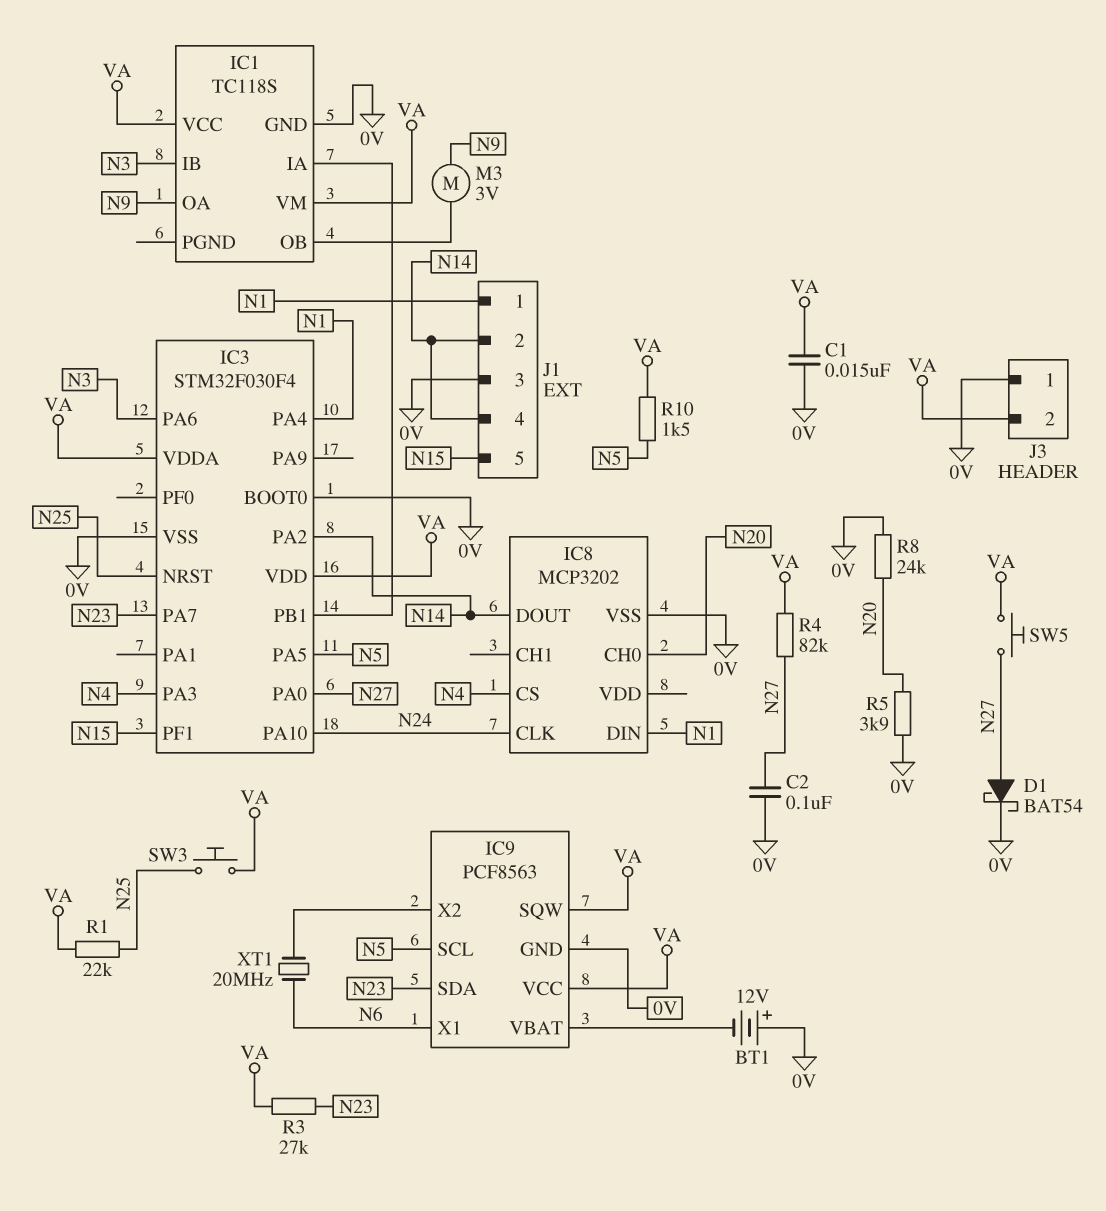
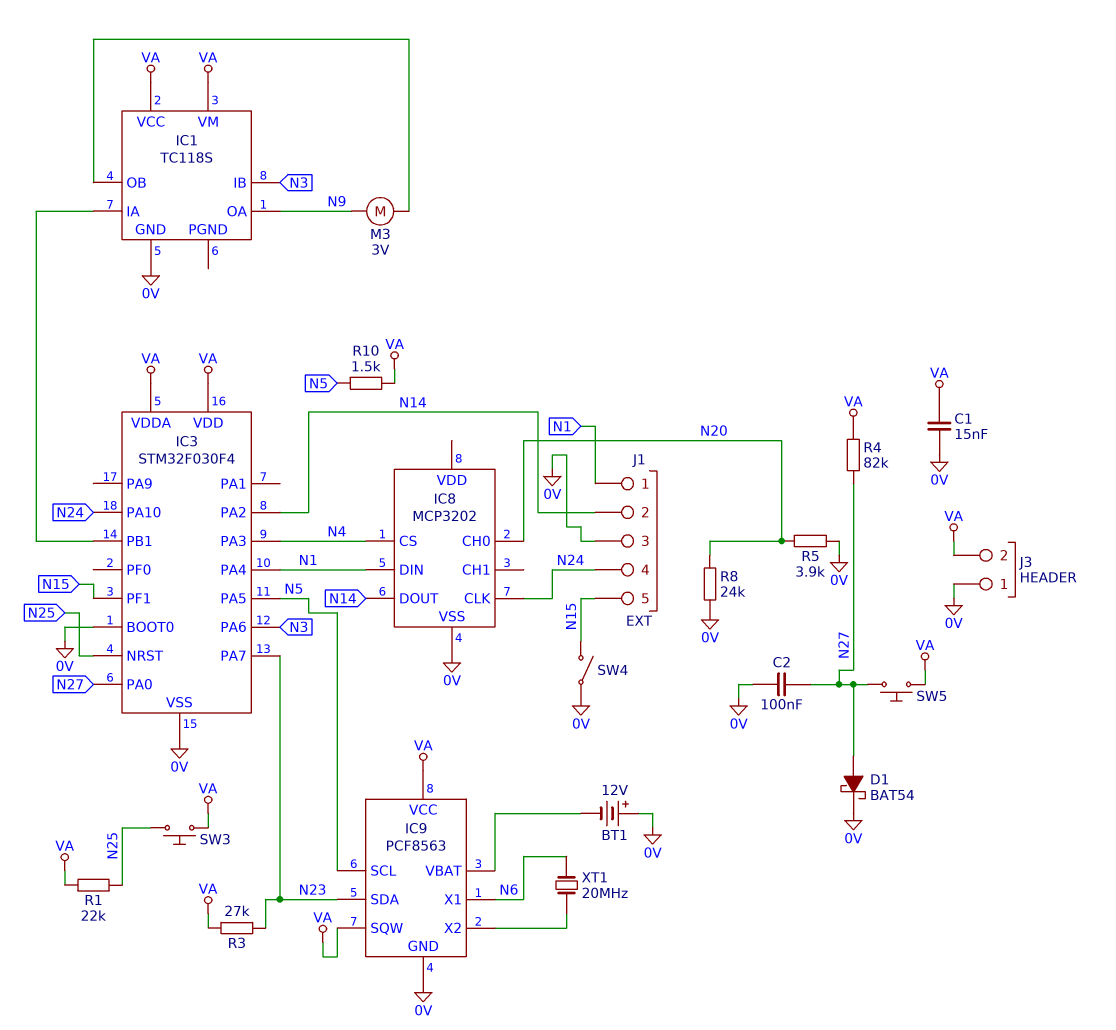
J1 pin 4: N14 -> N24
SW4: none -> switch (0V, N15)

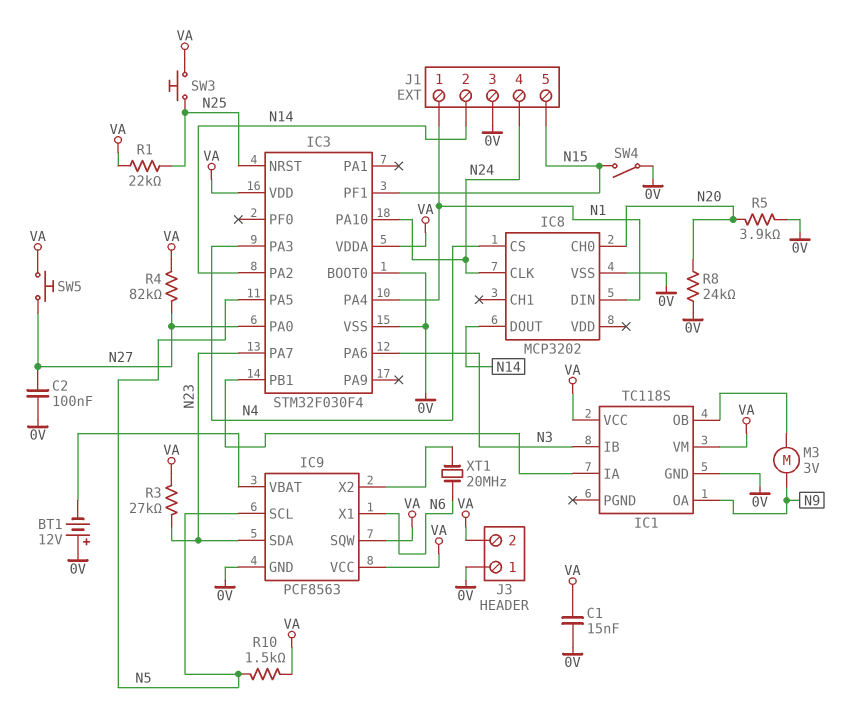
D1: schottky BAT54 (A N27, K 0V) -> none

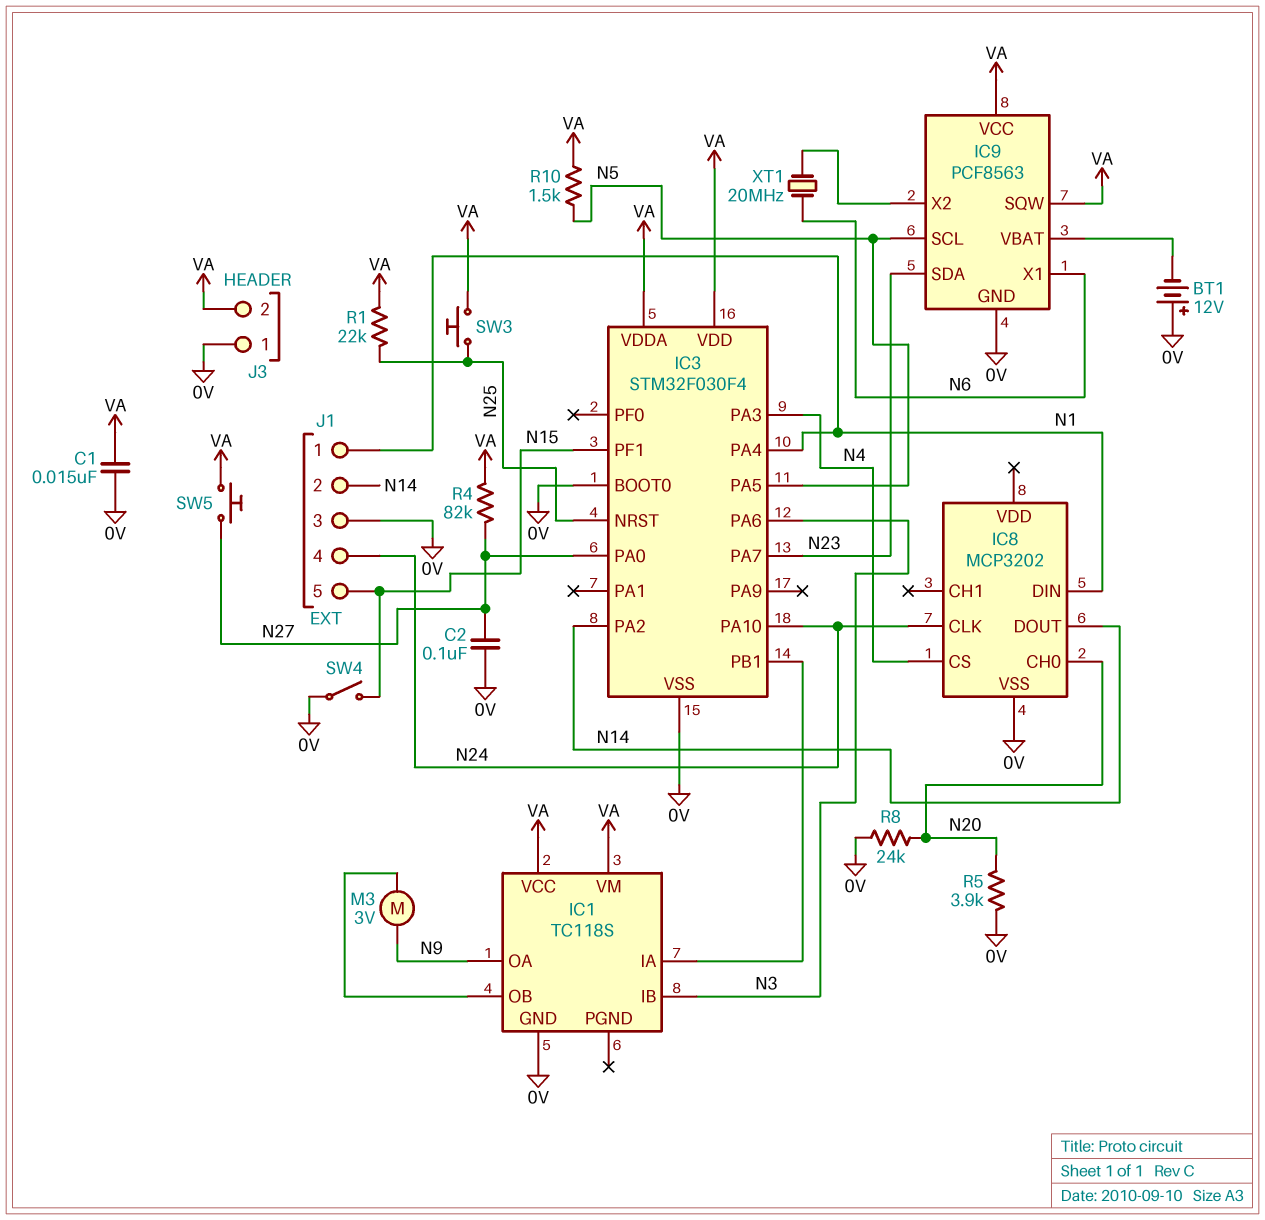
R3: 27k (N23, VA) -> none

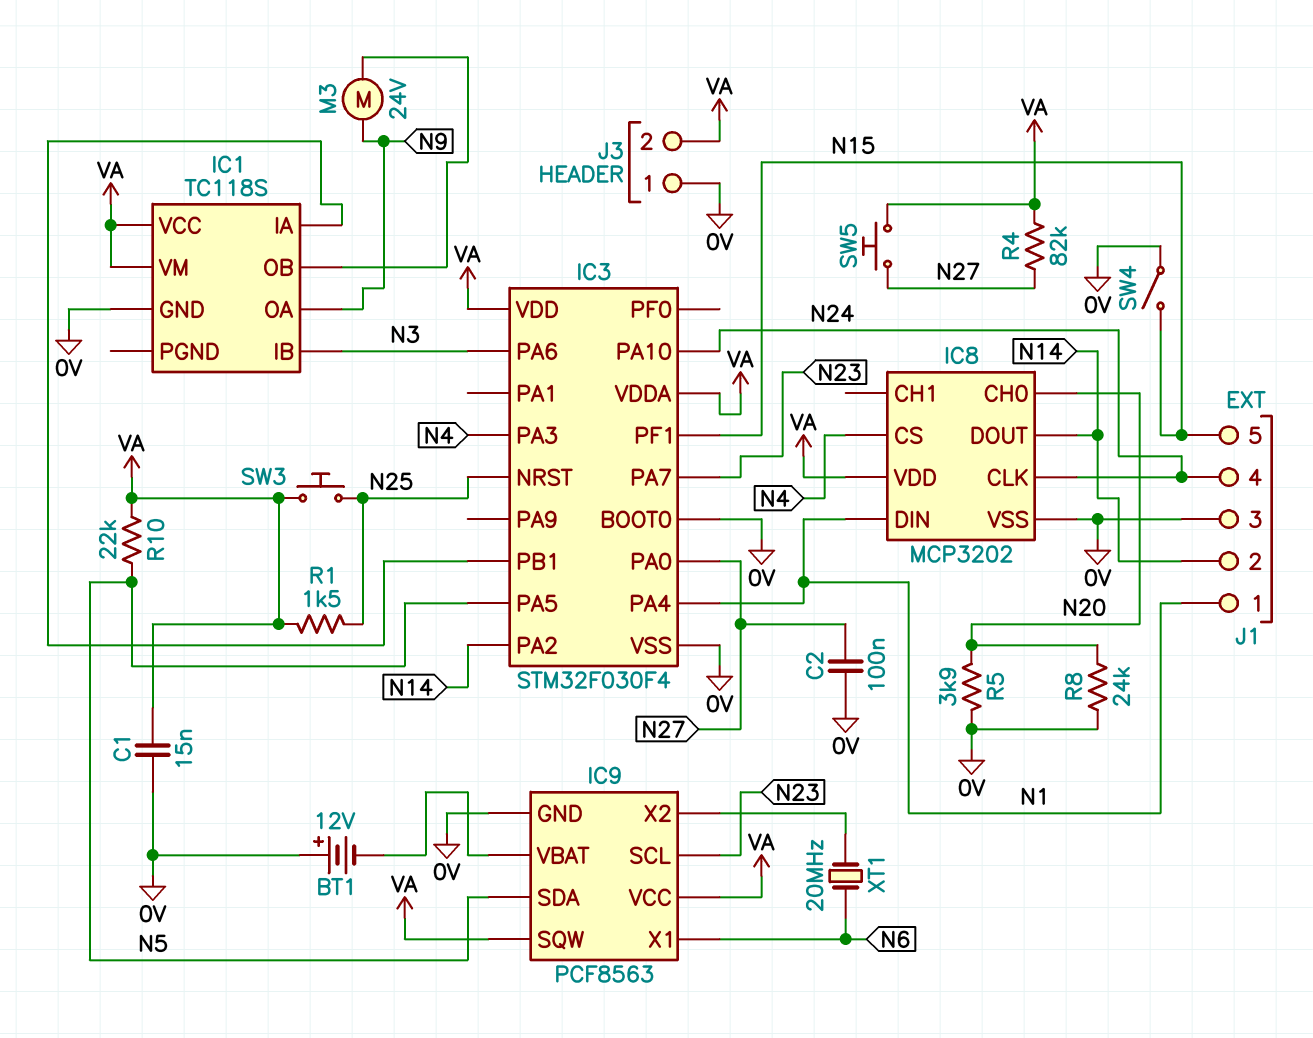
IC8 pin VDD: none -> VA
IC9 pin SCL: N5 -> N23
IC9 pin SDA: N23 -> N5
M3: motor 3V (IC1/OB, N9) -> motor 24V (IC1/OB, N9)
R1: 22k (N25, VA) -> 1.5k (N25, VA)
R10: 1.5k (N5, VA) -> 22k (N5, VA)

